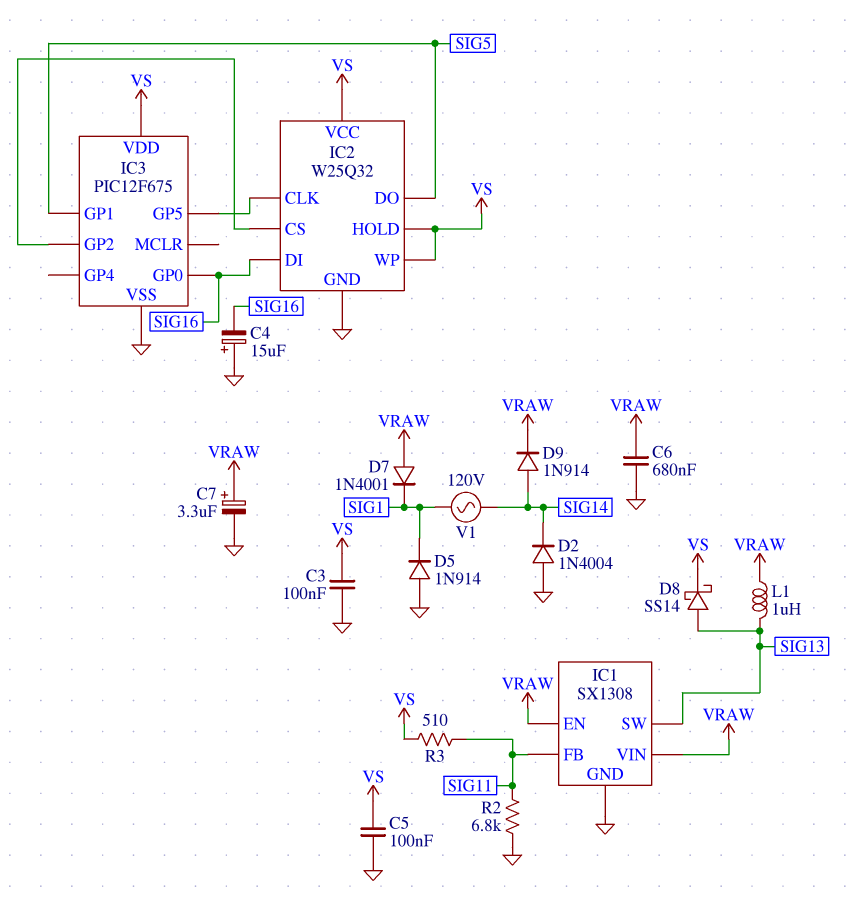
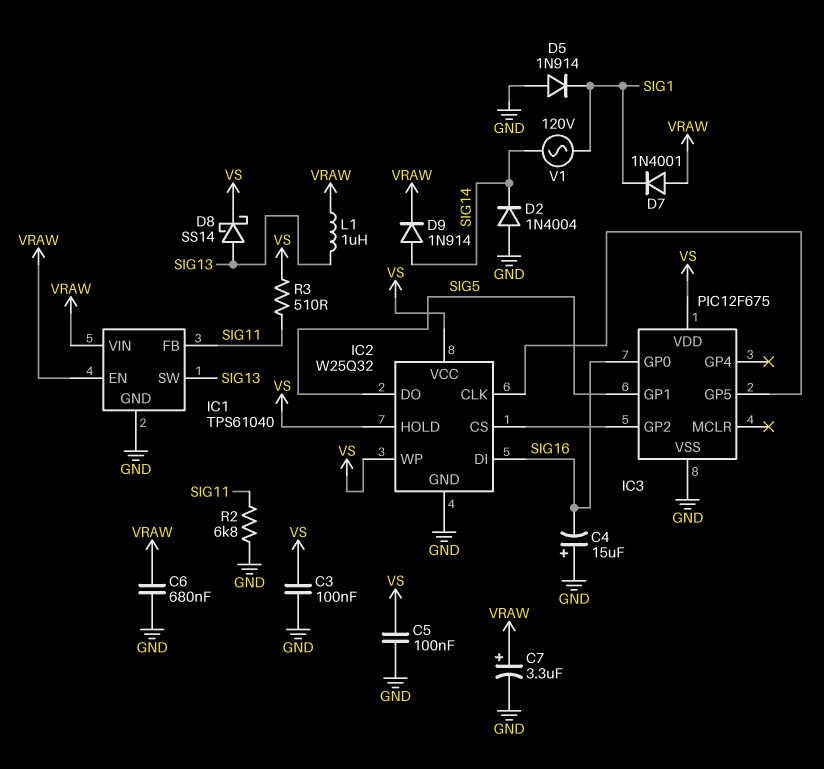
IC1: SX1308 -> TPS61040

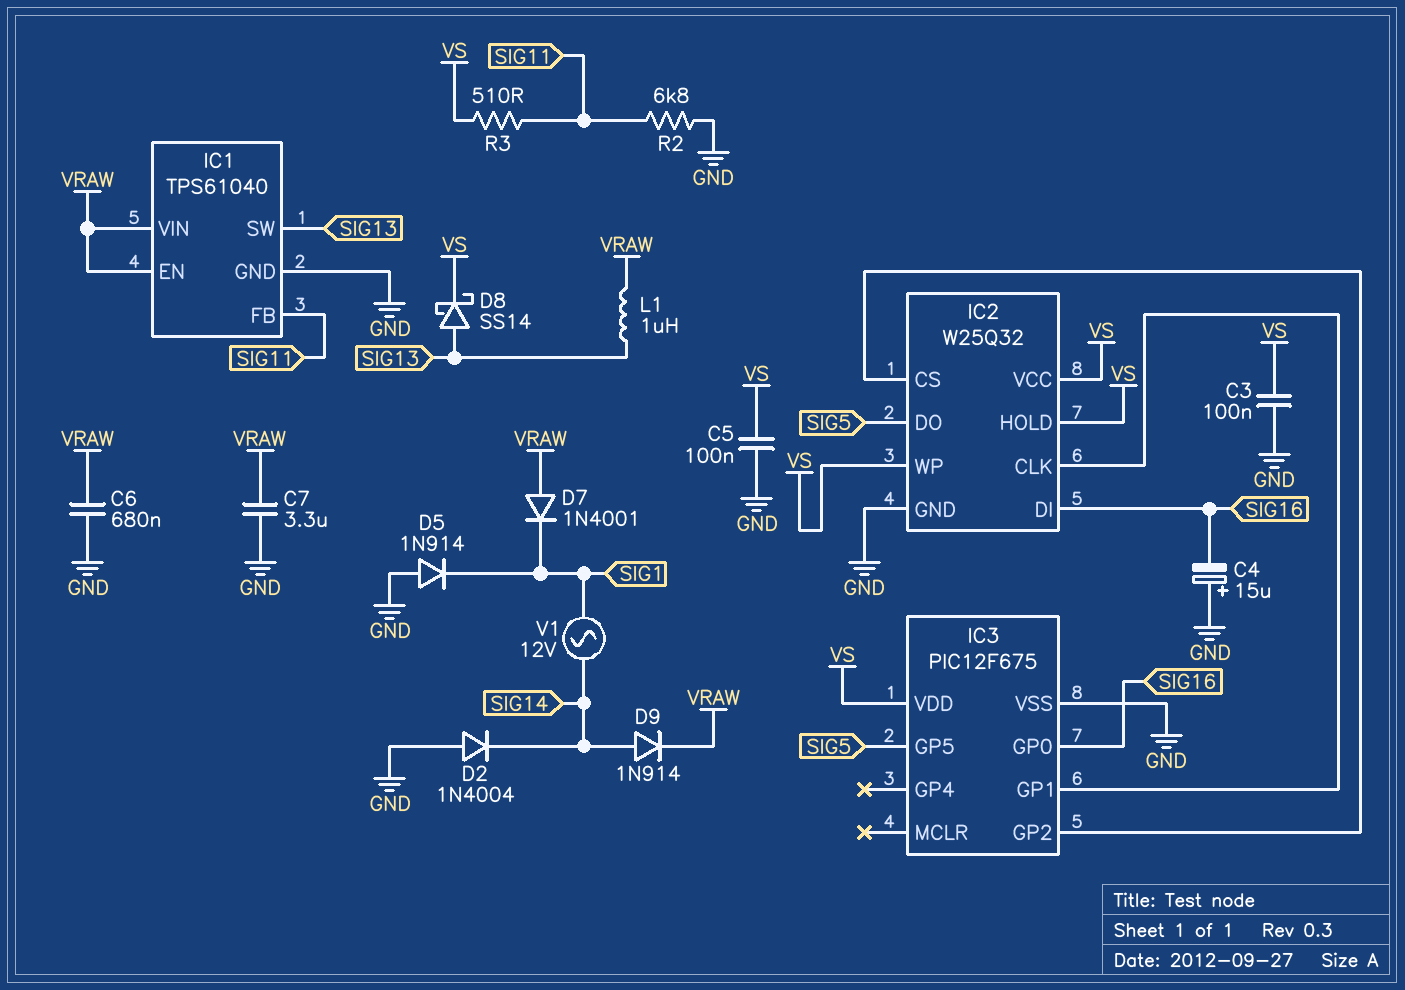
C7: 3.3uF (plus VRAW, minus GND) -> 3.3uF (GND, VRAW)
IC3 pin GP1: SIG5 -> IC2/CLK
IC3 pin GP5: IC2/CLK -> SIG5
V1: AC 120V (SIG1, SIG14) -> AC 12V (SIG1, SIG14)

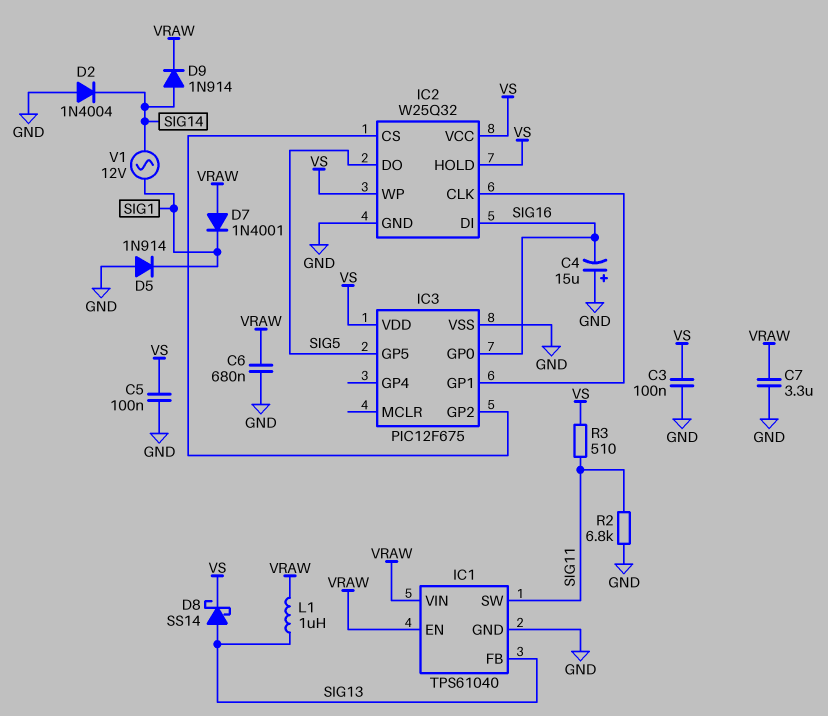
IC1 pin FB: SIG11 -> SIG13
IC1 pin SW: SIG13 -> SIG11

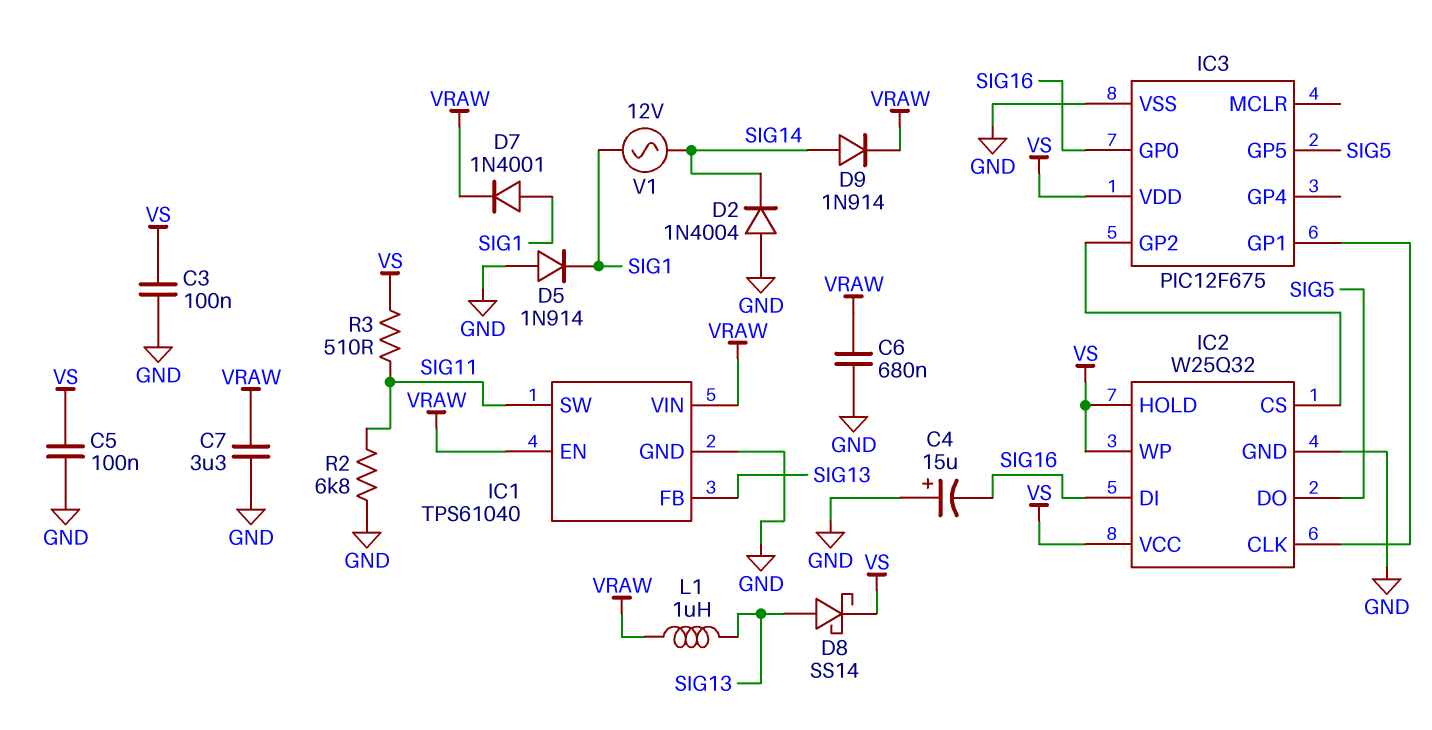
D7: diode 1N4001 (A VRAW, K SIG1) -> diode 1N4001 (A SIG1, K VRAW)

